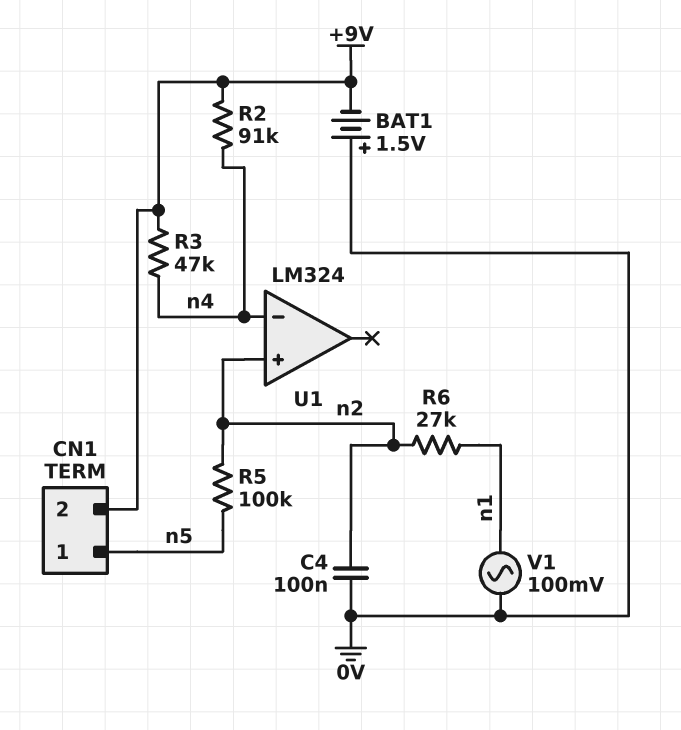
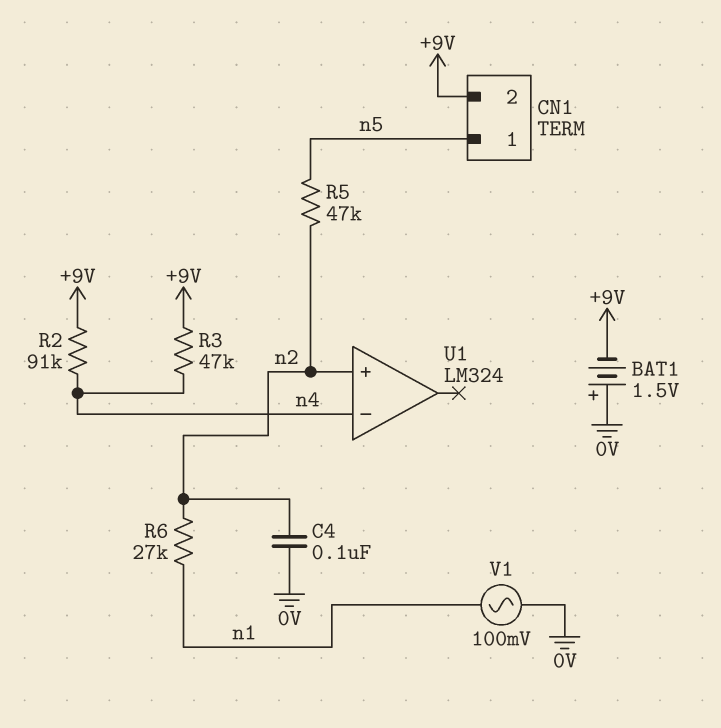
R5: 100k (n2, n5) -> 47k (n2, n5)

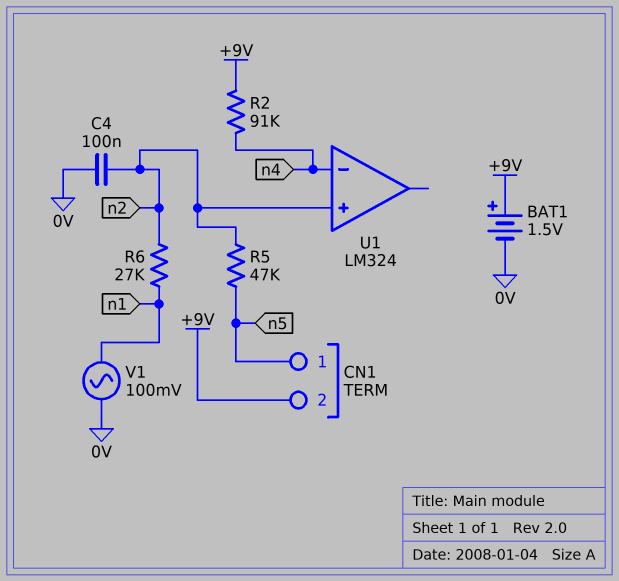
BAT1: 1.5V (plus 0V, minus +9V) -> 1.5V (plus +9V, minus 0V)
R3: 47k (+9V, n4) -> none

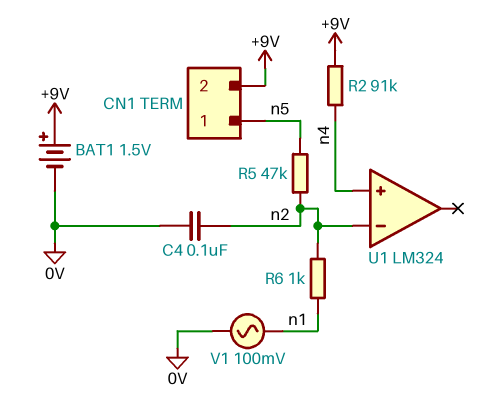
R6: 27k (n1, n2) -> 1k (n1, n2)
U1 pin in+: n2 -> n4
U1 pin in-: n4 -> n2

